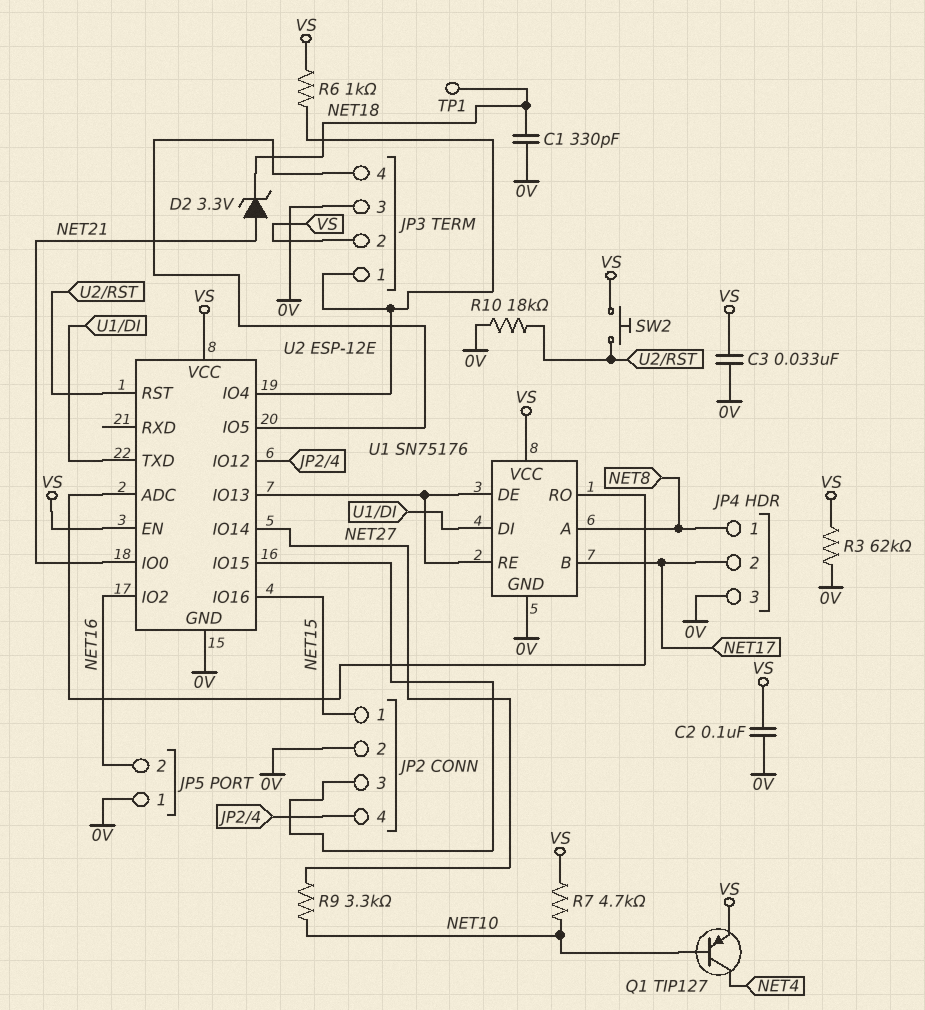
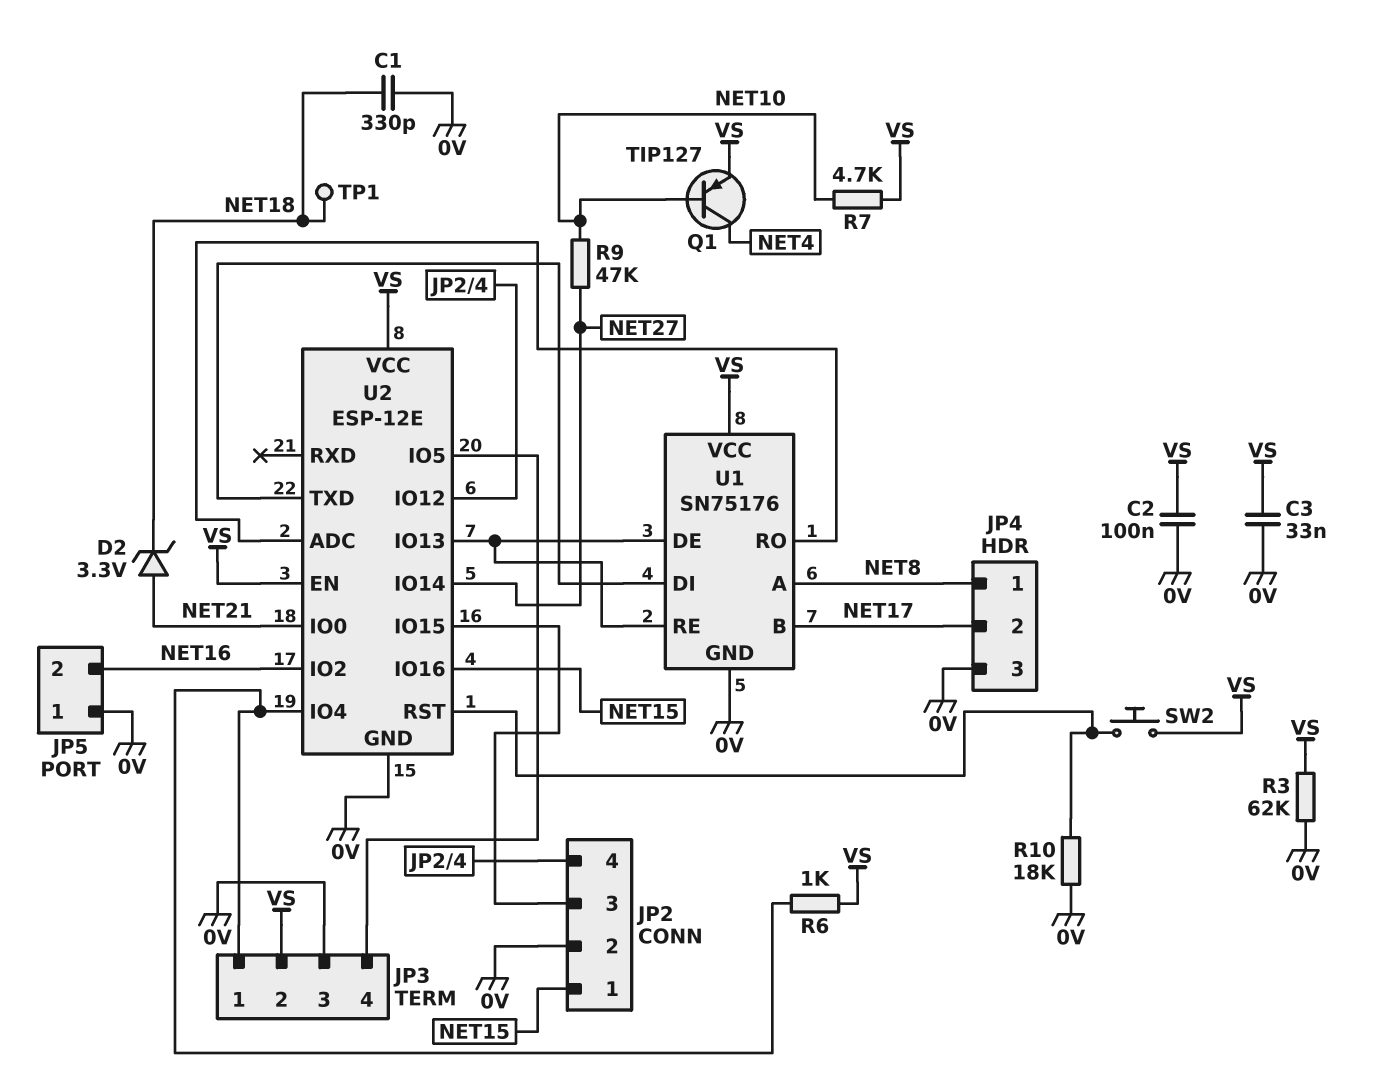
R9: 3.3k (NET10, NET27) -> 47k (NET10, NET27)

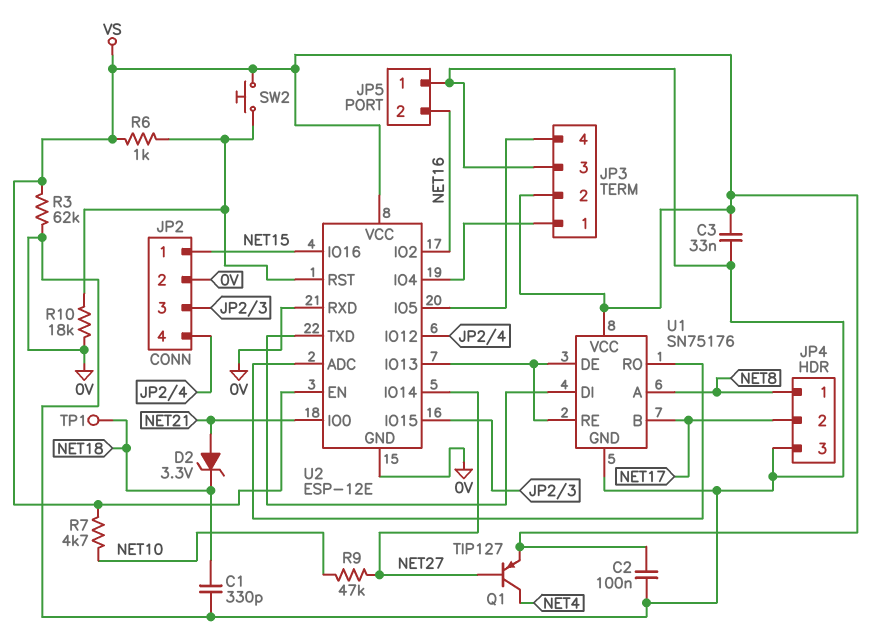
Q1: PNP TIP127 (B NET10, C NET4, E VS) -> PNP TIP127 (B NET27, C NET4, E VS)
R6: 1k (JP3/1, VS) -> 1k (U2/RST, VS)
U2 pin RXD: none -> 0V

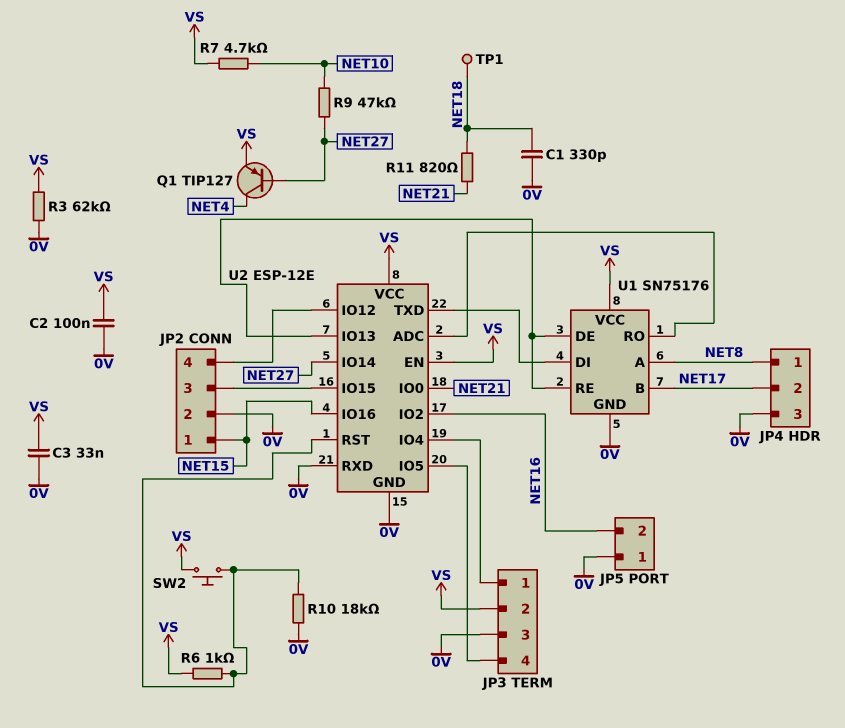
D2: zener 3.3V (A NET21, K NET18) -> none
R11: none -> 820 (NET18, NET21)

